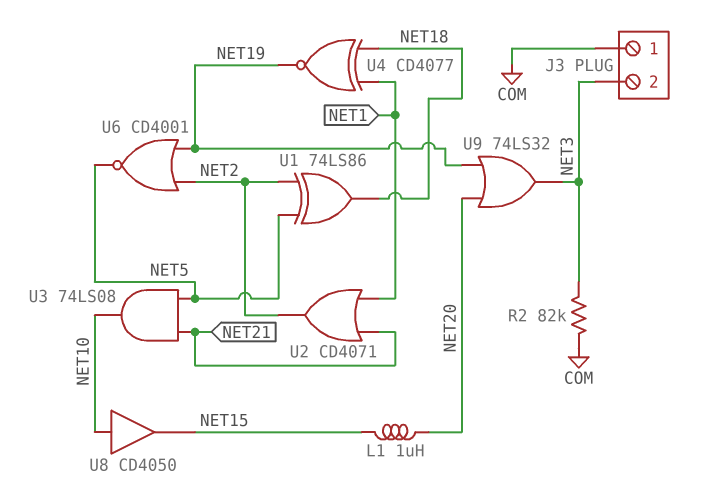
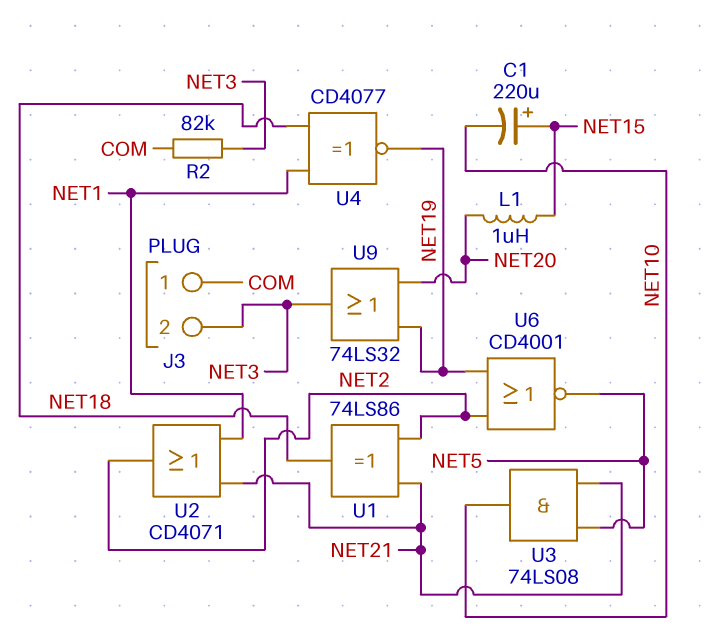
C1: none -> 220uF (plus NET15, minus NET10)
U1: XOR 74LS86 (in NET2, in NET5, out NET18) -> XOR 74LS86 (in NET2, in NET21, out NET18)
U8: buffer CD4050 (in NET10, out NET15) -> none

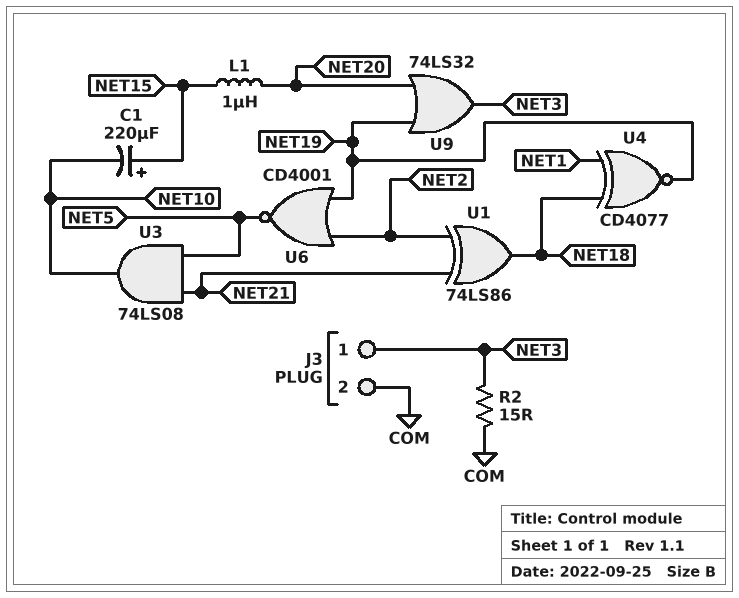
J3 pin 1: COM -> NET3
J3 pin 2: NET3 -> COM
R2: 82k (COM, NET3) -> 15 (COM, NET3)
U2: OR CD4071 (in NET1, in NET21, out NET2) -> none

